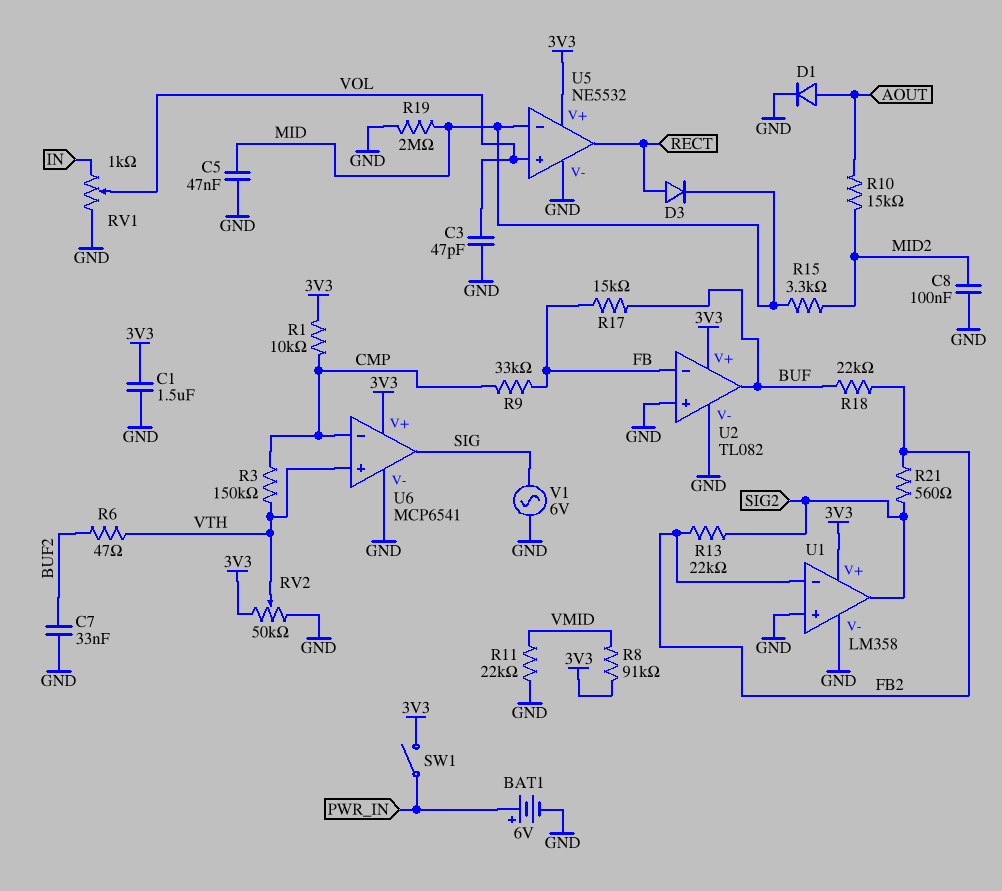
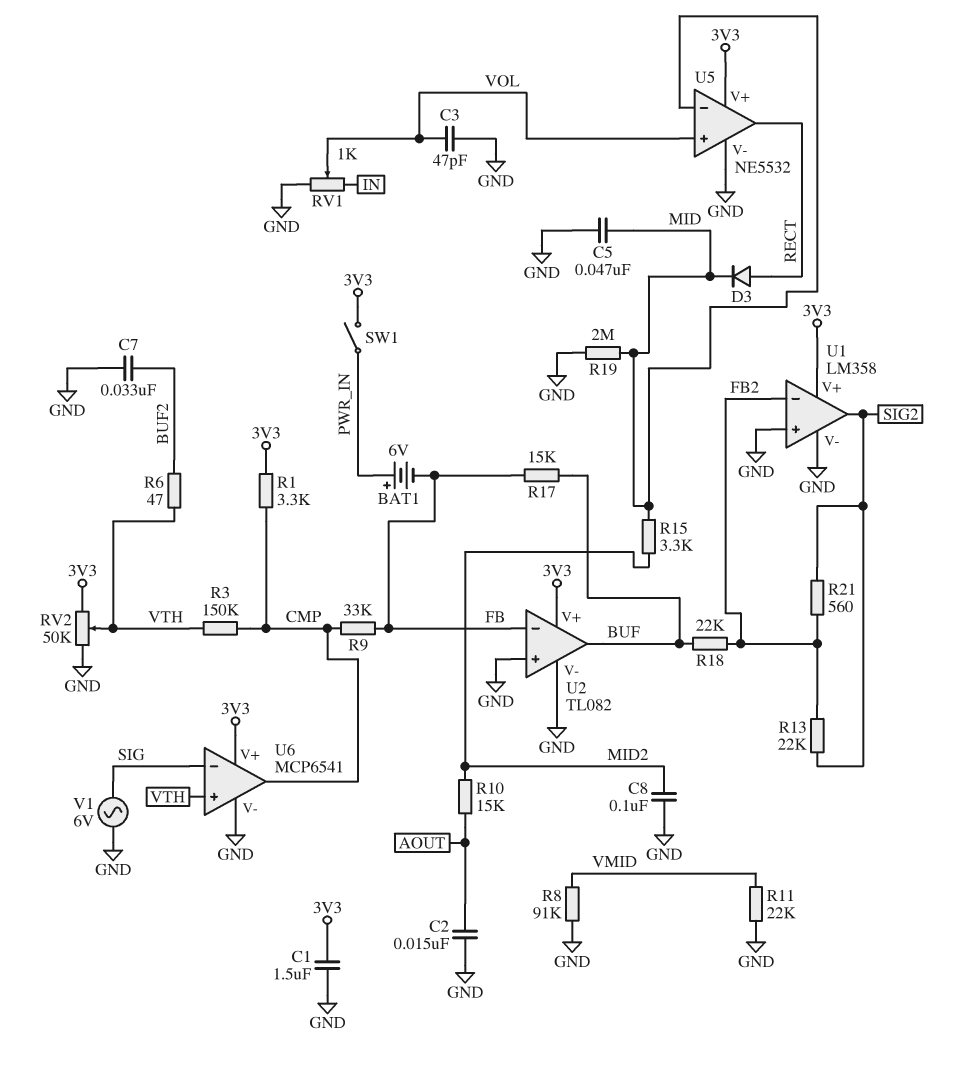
BAT1: 6V (plus PWR_IN, minus GND) -> 6V (plus PWR_IN, minus FB)
C2: none -> 15nF (AOUT, GND)
D1: diode (A AOUT, K GND) -> none
R1: 10k (3V3, CMP) -> 3.3k (3V3, CMP)
R8: 91k (3V3, VMID) -> 91k (GND, VMID)
U6 pin in-: CMP -> SIG
U6 pin out: SIG -> CMP

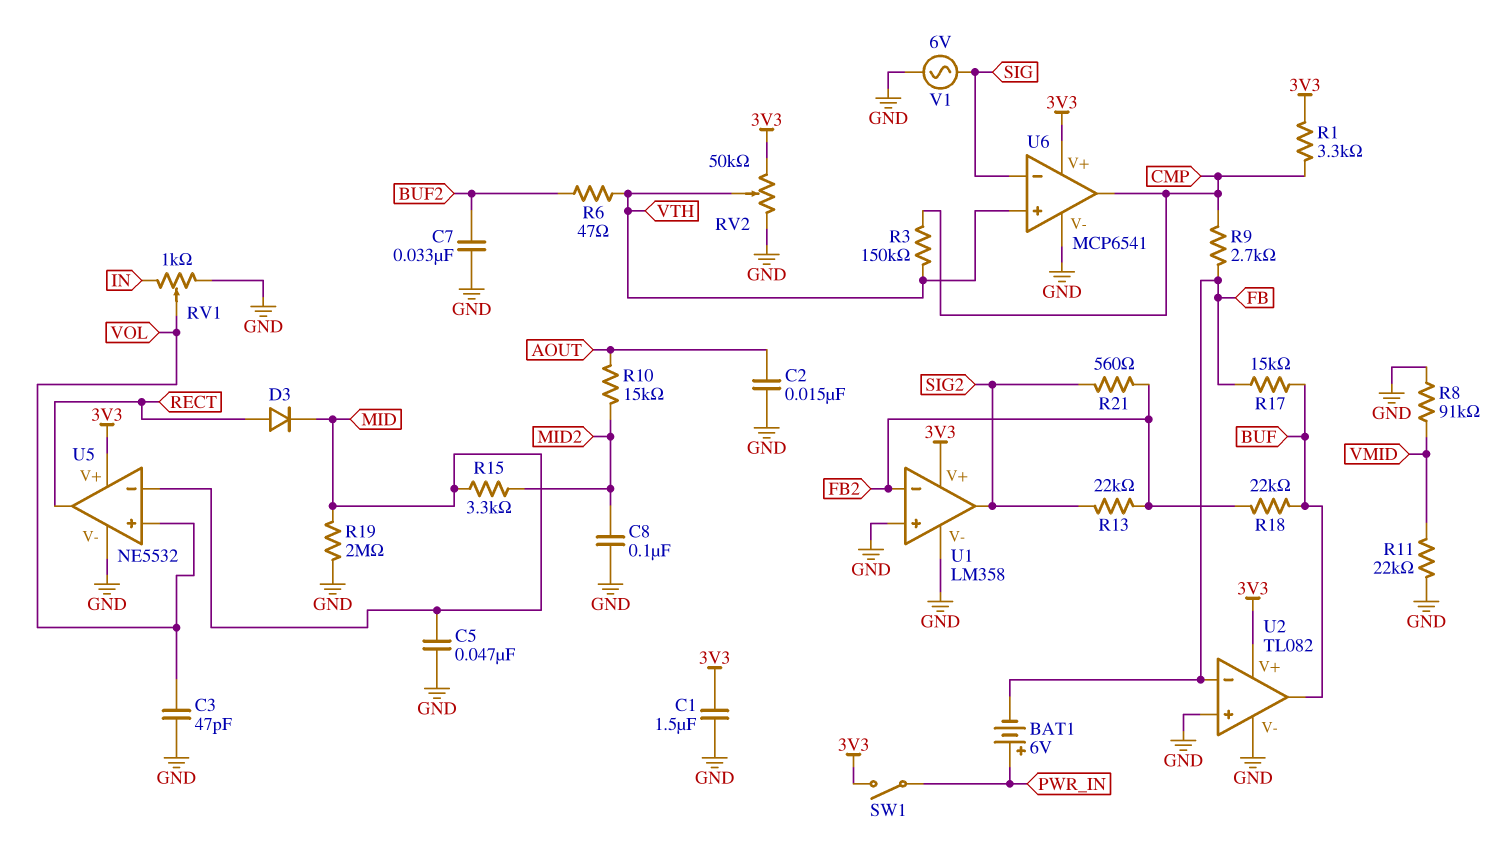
R9: 33k (CMP, FB) -> 2.7k (CMP, FB)

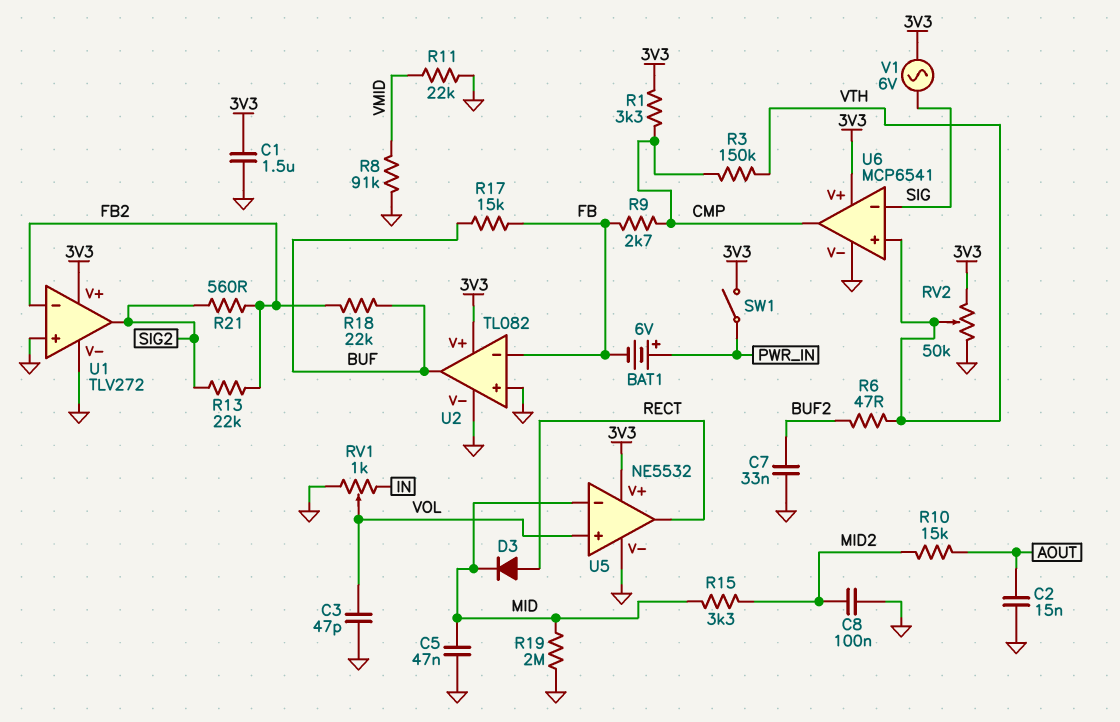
U1: LM358 -> TLV272
V1: AC 6V (GND, SIG) -> AC 6V (3V3, SIG)

